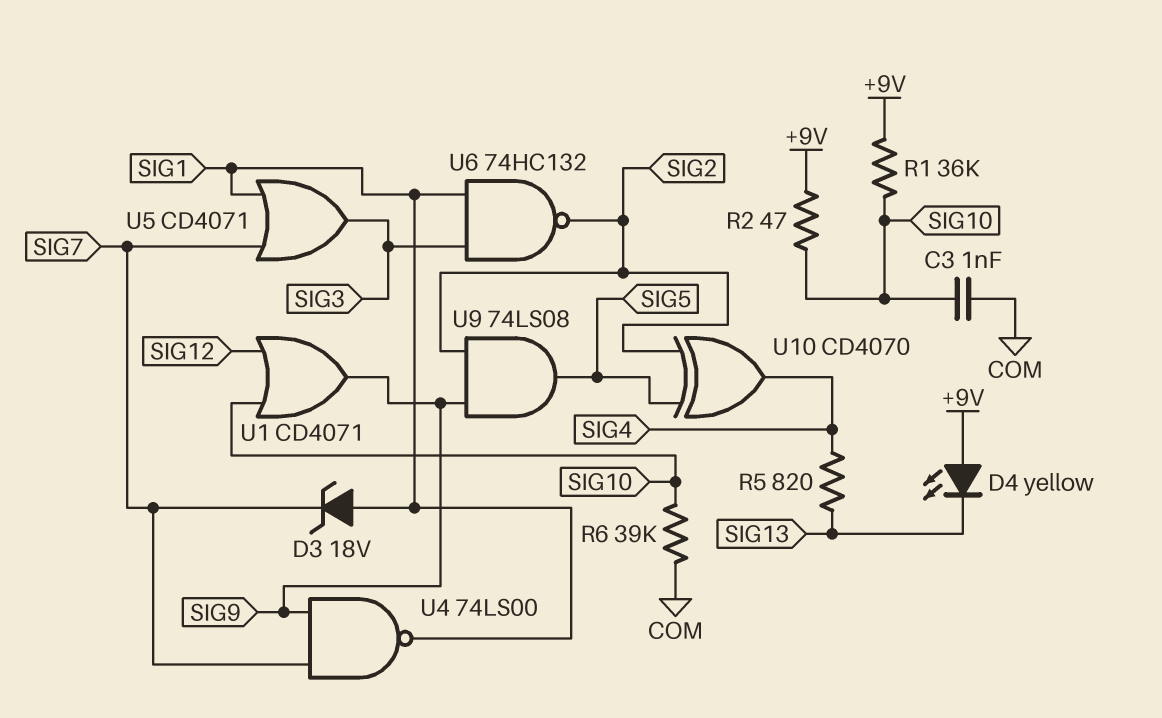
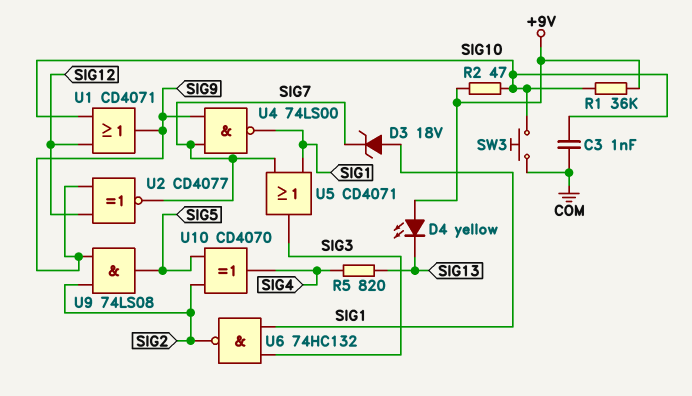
R6: 39k (COM, SIG10) -> none
SW3: none -> button (COM, SIG10)
U2: none -> XNOR CD4077 (in SIG9, in SIG12, out SIG7)

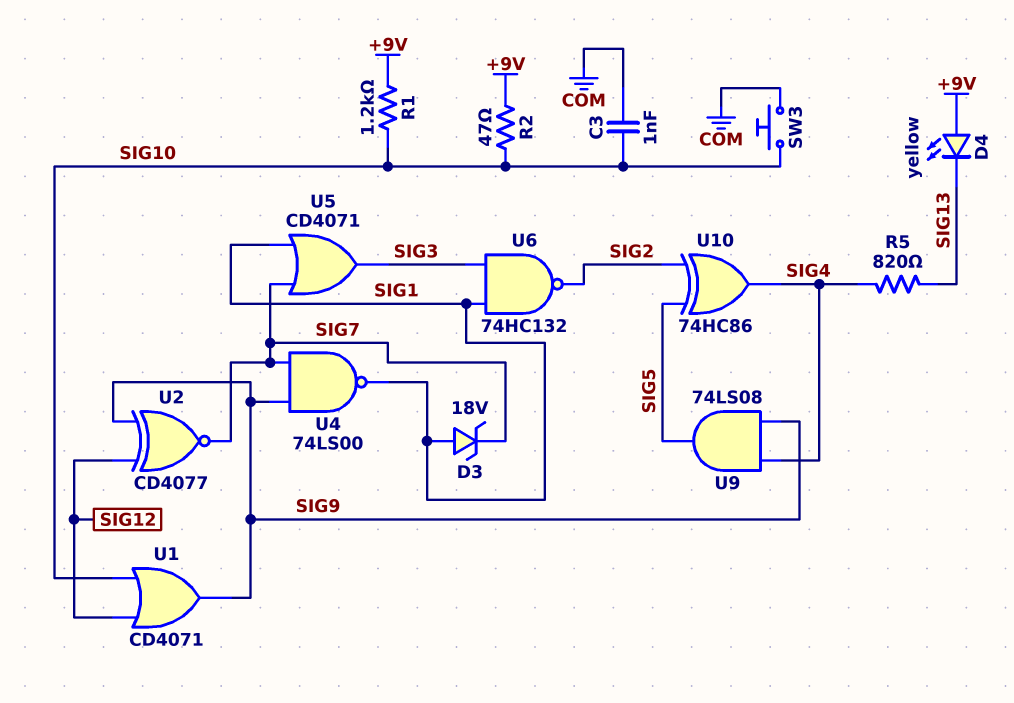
R1: 36k (+9V, SIG10) -> 1.2k (+9V, SIG10)
U9: AND 74LS08 (in SIG2, in SIG9, out SIG5) -> AND 74LS08 (in SIG4, in SIG9, out SIG5)
U10: XOR CD4070 (in SIG2, in SIG5, out SIG4) -> XOR 74HC86 (in SIG2, in SIG5, out SIG4)

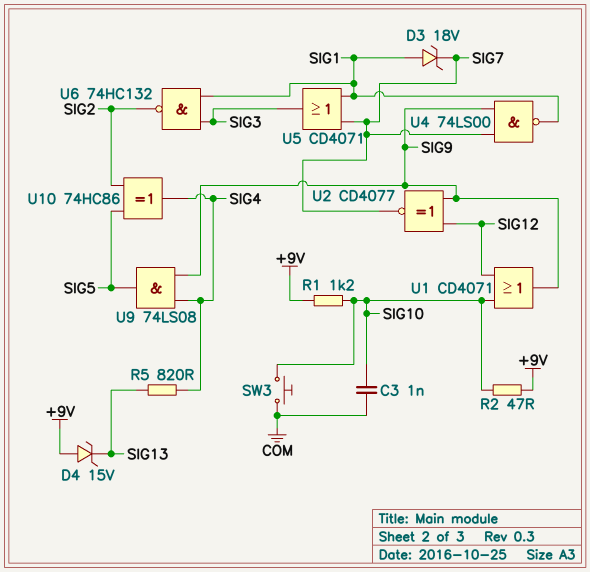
D4: LED yellow (A +9V, K SIG13) -> zener 15V (A +9V, K SIG13)

